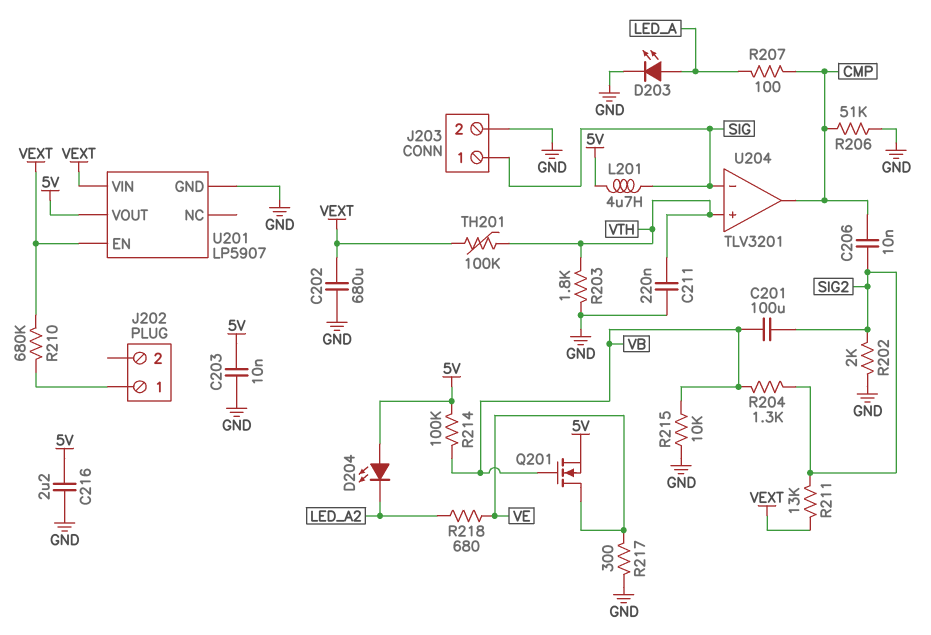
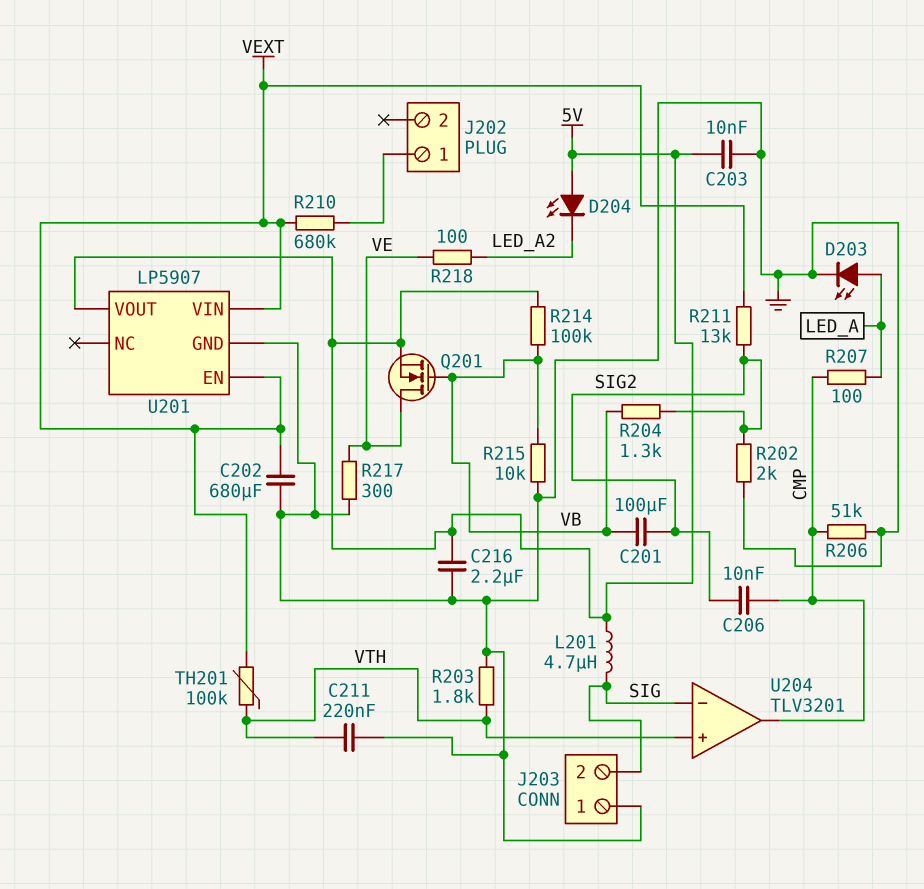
J203 pin 1: SIG -> GND
J203 pin 2: GND -> SIG
R218: 680 (LED_A2, VE) -> 100 (LED_A2, VE)

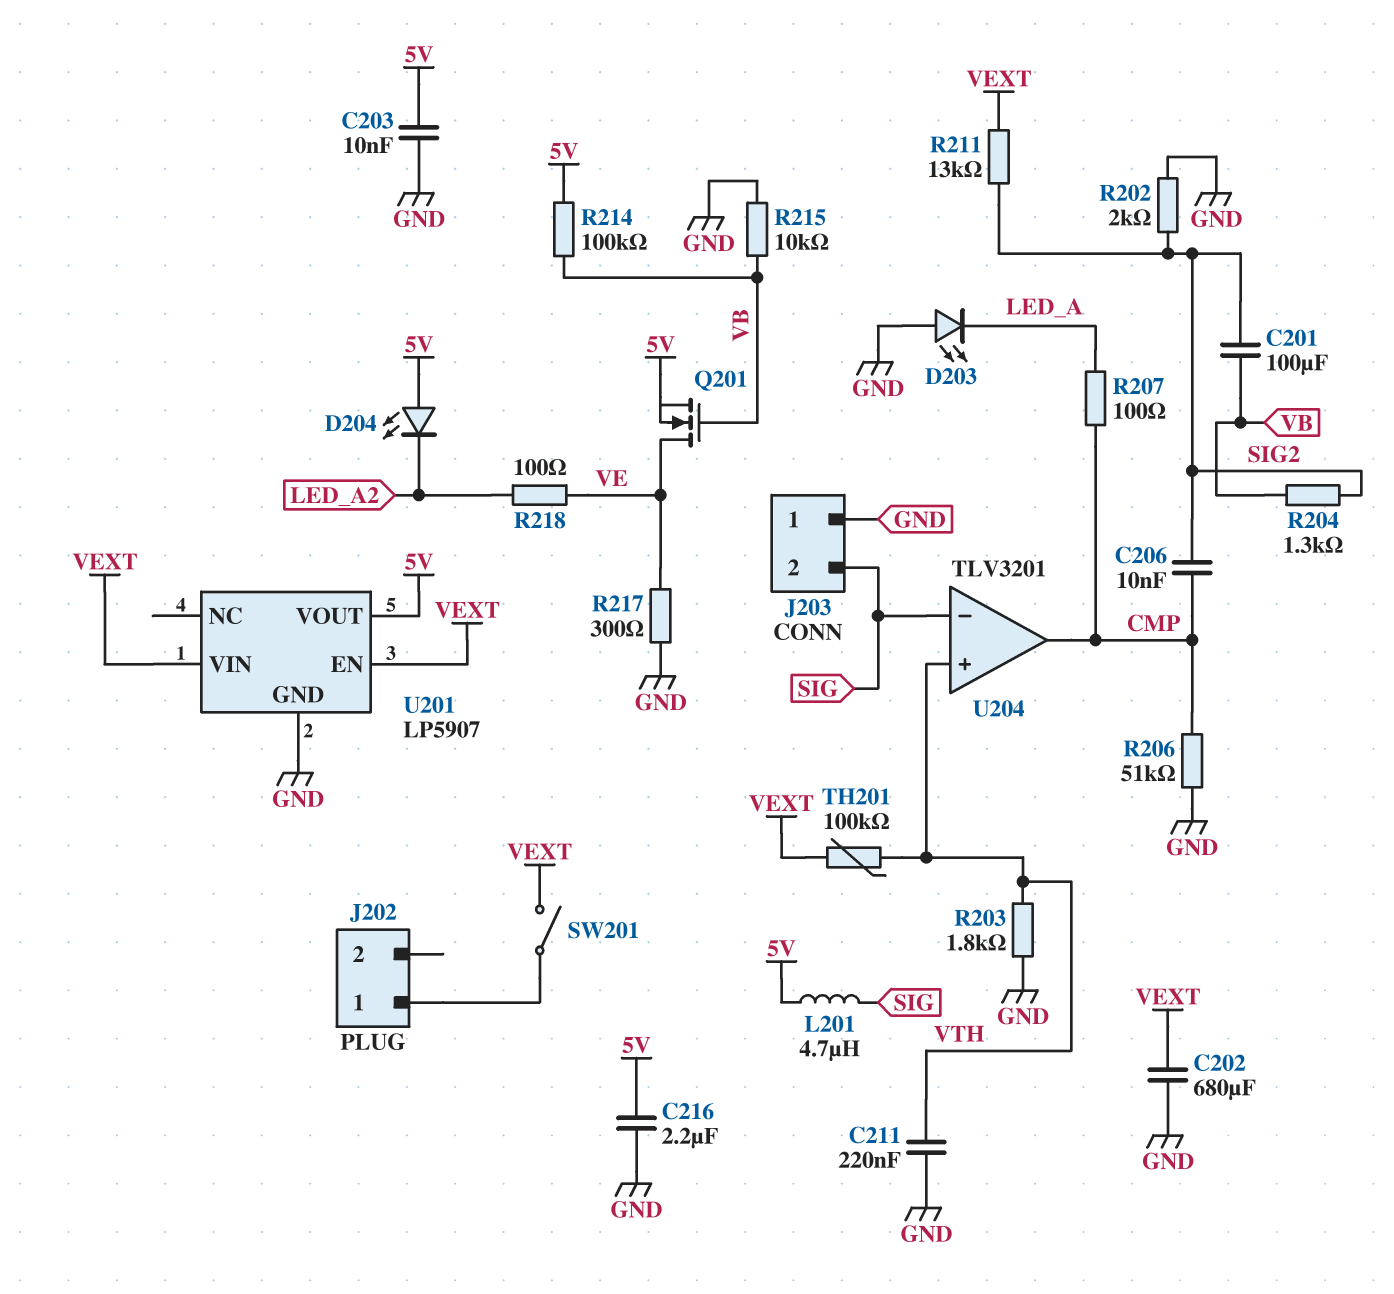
D203: LED (A LED_A, K GND) -> LED (A GND, K LED_A)
R210: 680k (J202/1, VEXT) -> none
SW201: none -> switch (J202/1, VEXT)

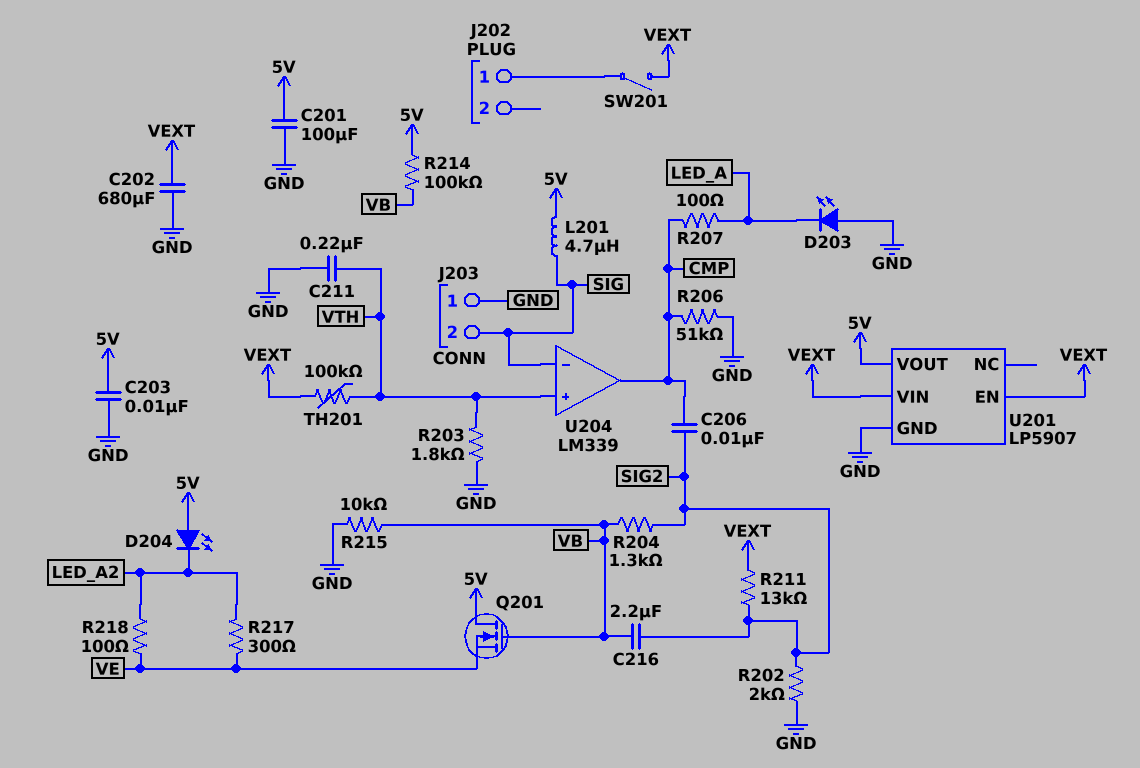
C201: 100uF (SIG2, VB) -> 100uF (5V, GND)
C216: 2.2uF (5V, GND) -> 2.2uF (SIG2, VB)
Q201: NMOS (G VB, D VE, S 5V) -> NMOS (G VB, D 5V, S VE)
R217: 300 (GND, VE) -> 300 (LED_A2, VE)
U204: TLV3201 -> LM339

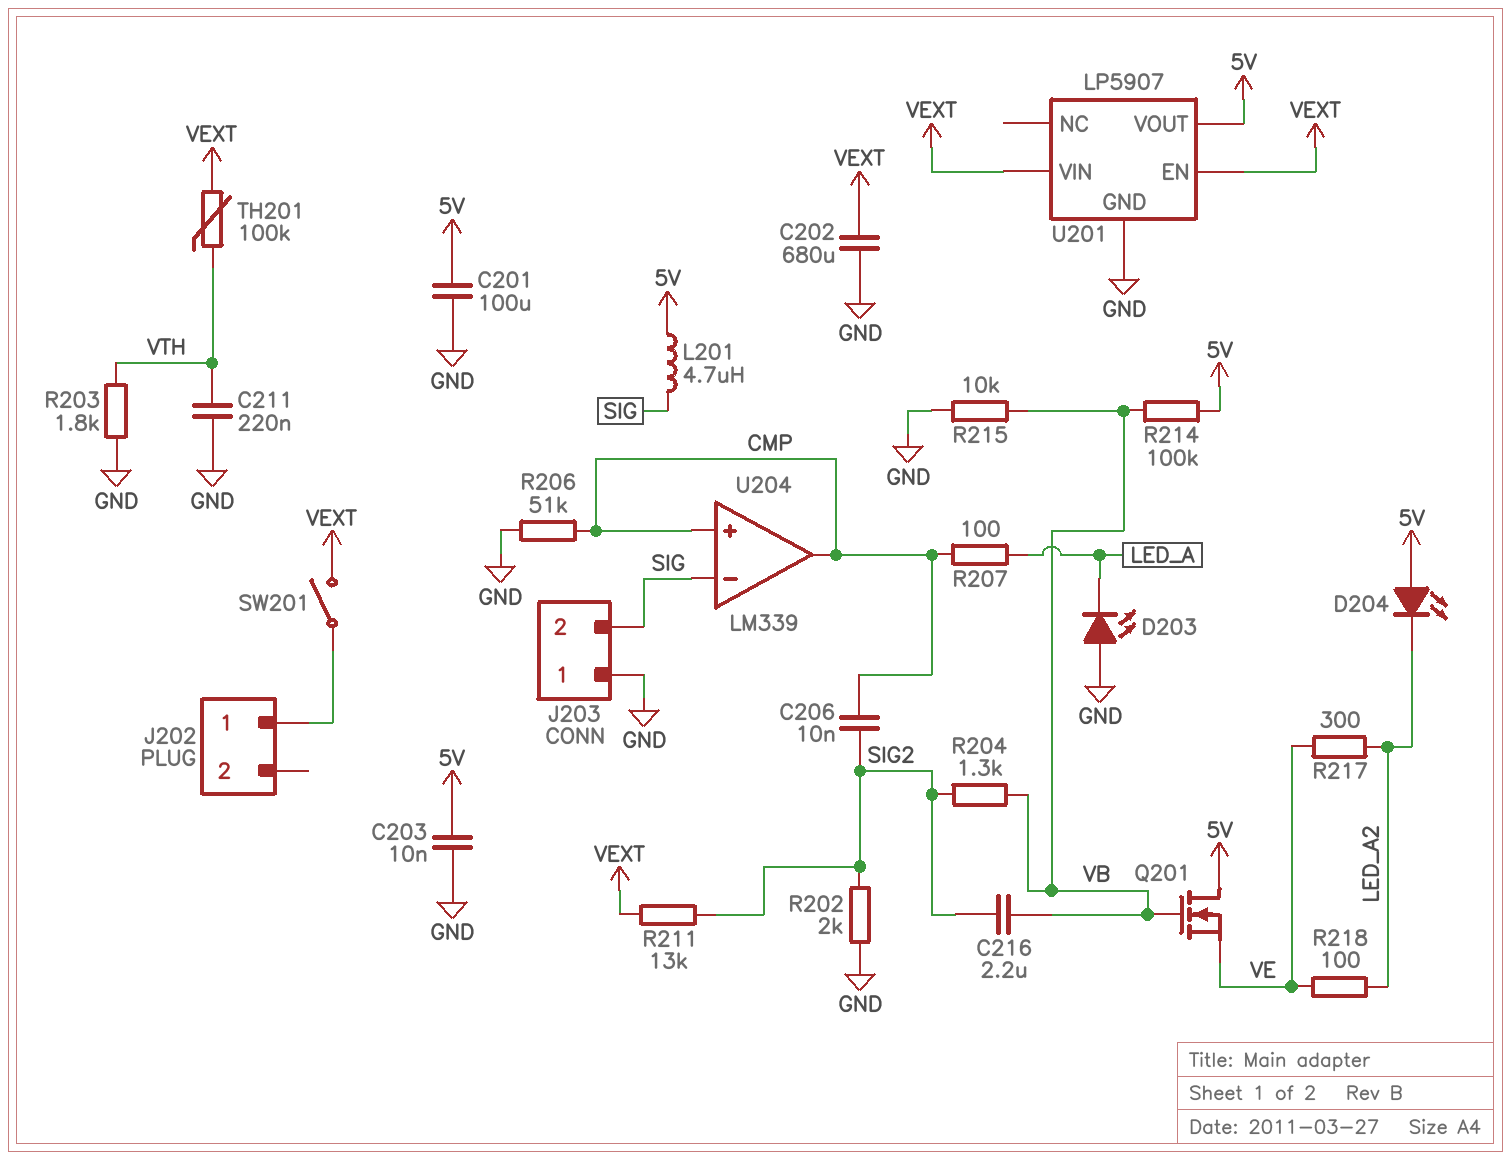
U204 pin in+: VTH -> CMP

